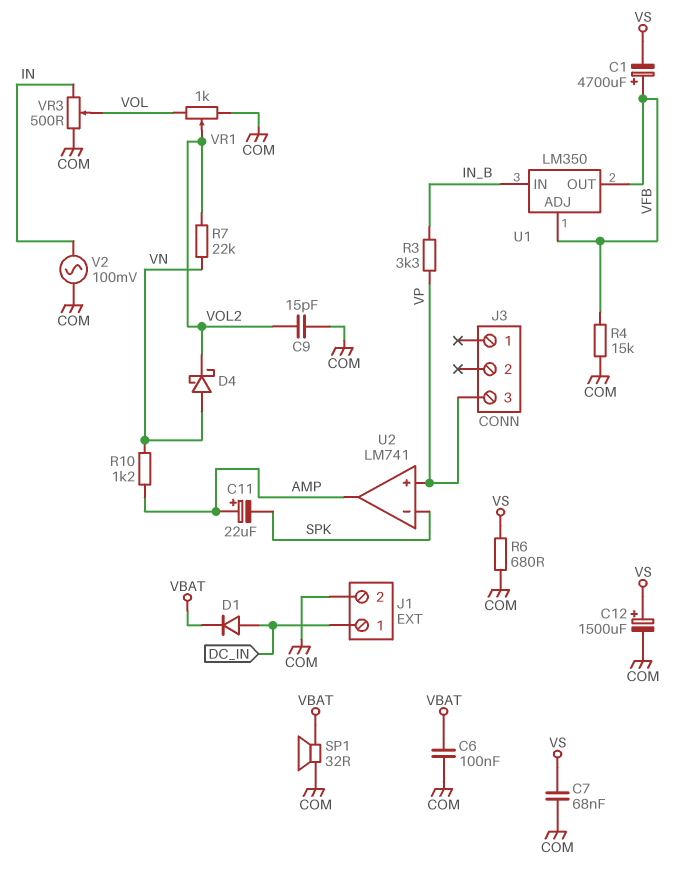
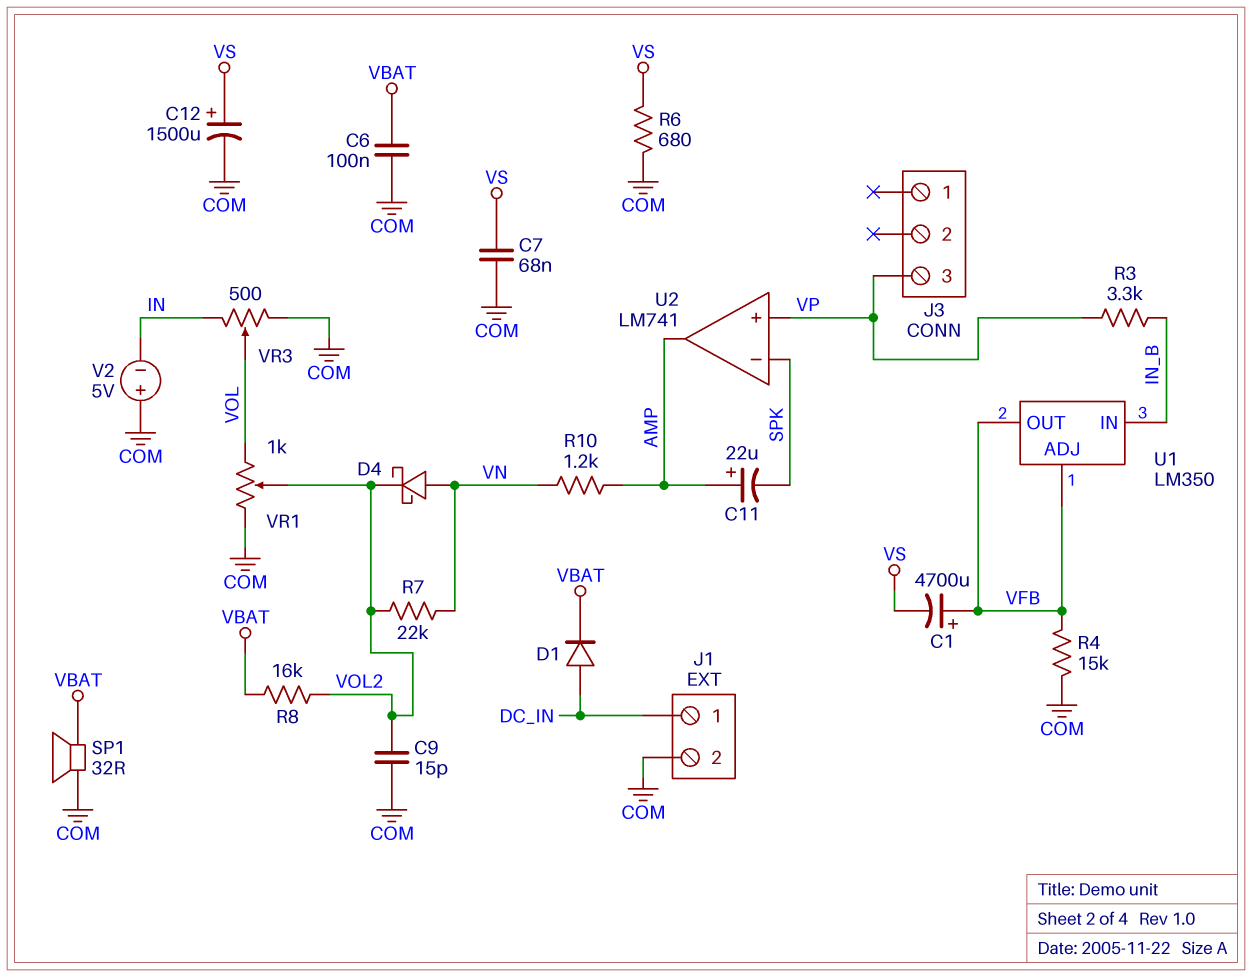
R8: none -> 16k (VBAT, VOL2)
V2: AC 100mV (COM, IN) -> 5V (plus COM, minus IN)

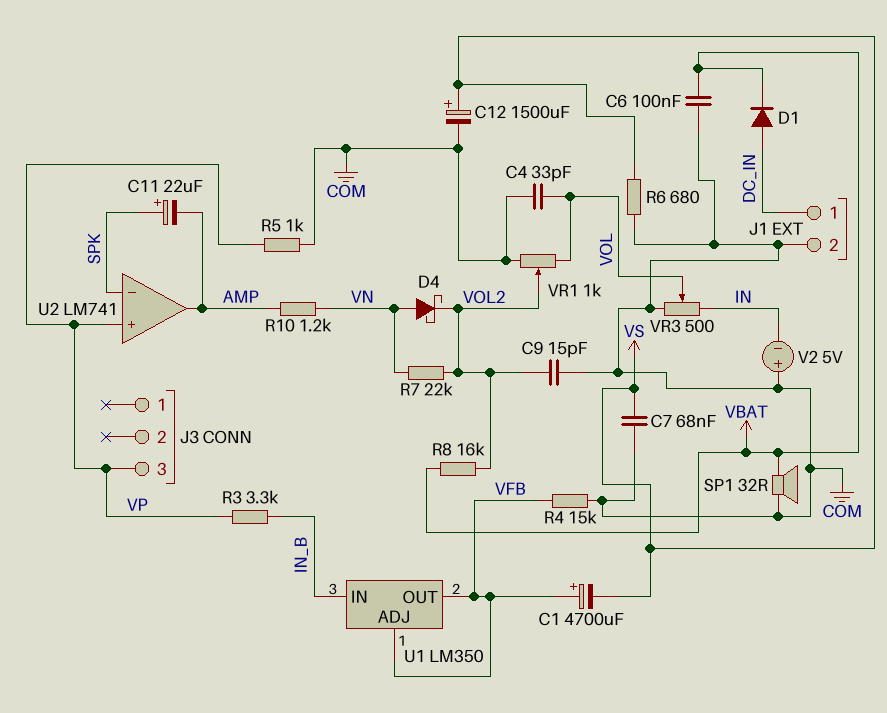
C4: none -> 33pF (COM, VOL)
C11: 22uF (plus AMP, minus SPK) -> 22uF (plus SPK, minus AMP)
R5: none -> 1k (COM, VP)

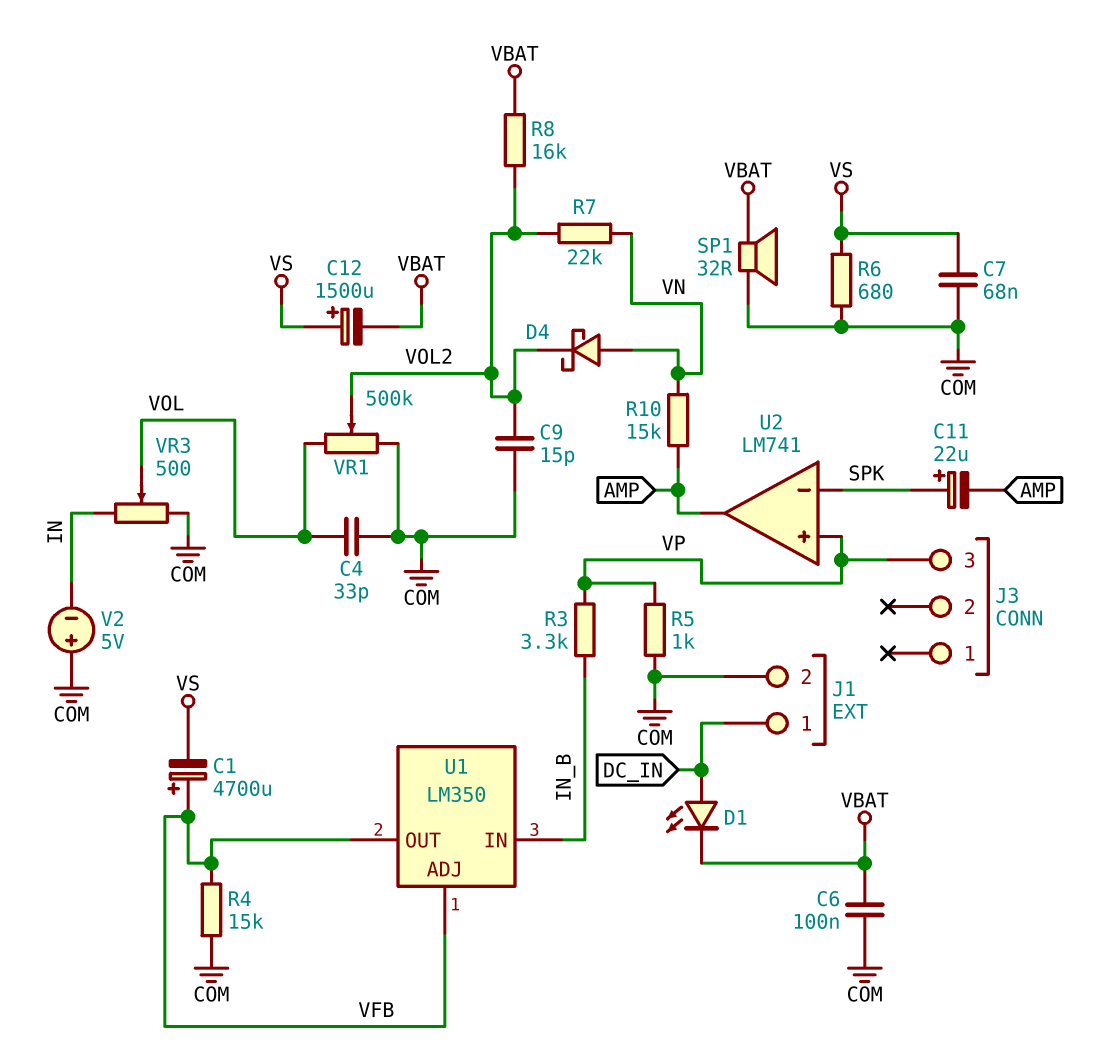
C12: 1500uF (plus VS, minus COM) -> 1500uF (plus VS, minus VBAT)
D1: diode (A DC_IN, K VBAT) -> LED (A DC_IN, K VBAT)
R10: 1.2k (AMP, VN) -> 15k (AMP, VN)
VR1: 1k (COM, VOL, wiper VOL2) -> 500k (COM, VOL, wiper VOL2)

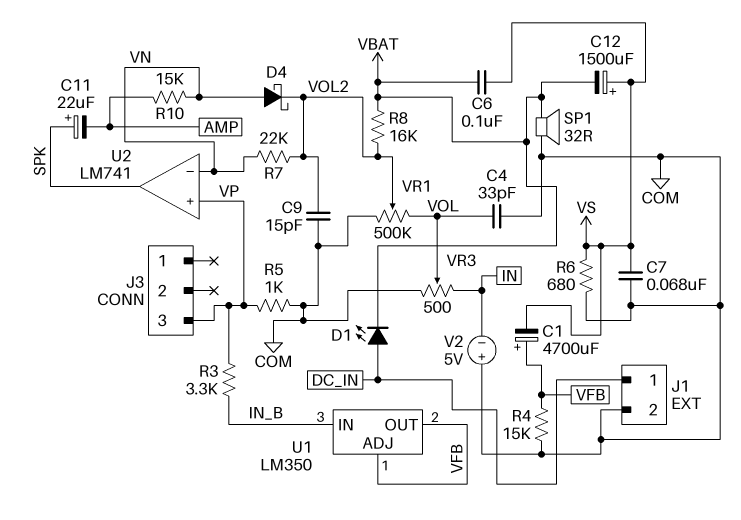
C6: 100nF (COM, VBAT) -> 100nF (VBAT, VS)
U2 pin in-: SPK -> VN
U2 pin out: AMP -> SPK

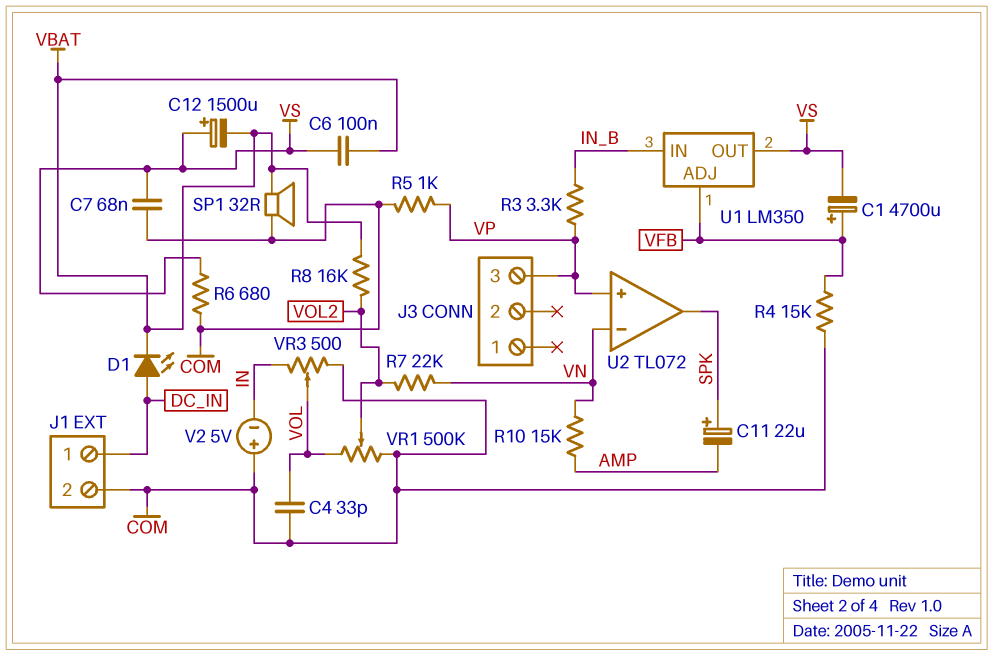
C9: 15pF (COM, VOL2) -> none
D4: schottky (A VN, K VOL2) -> none
U1 pin OUT: VFB -> VS
U2: LM741 -> TL072

